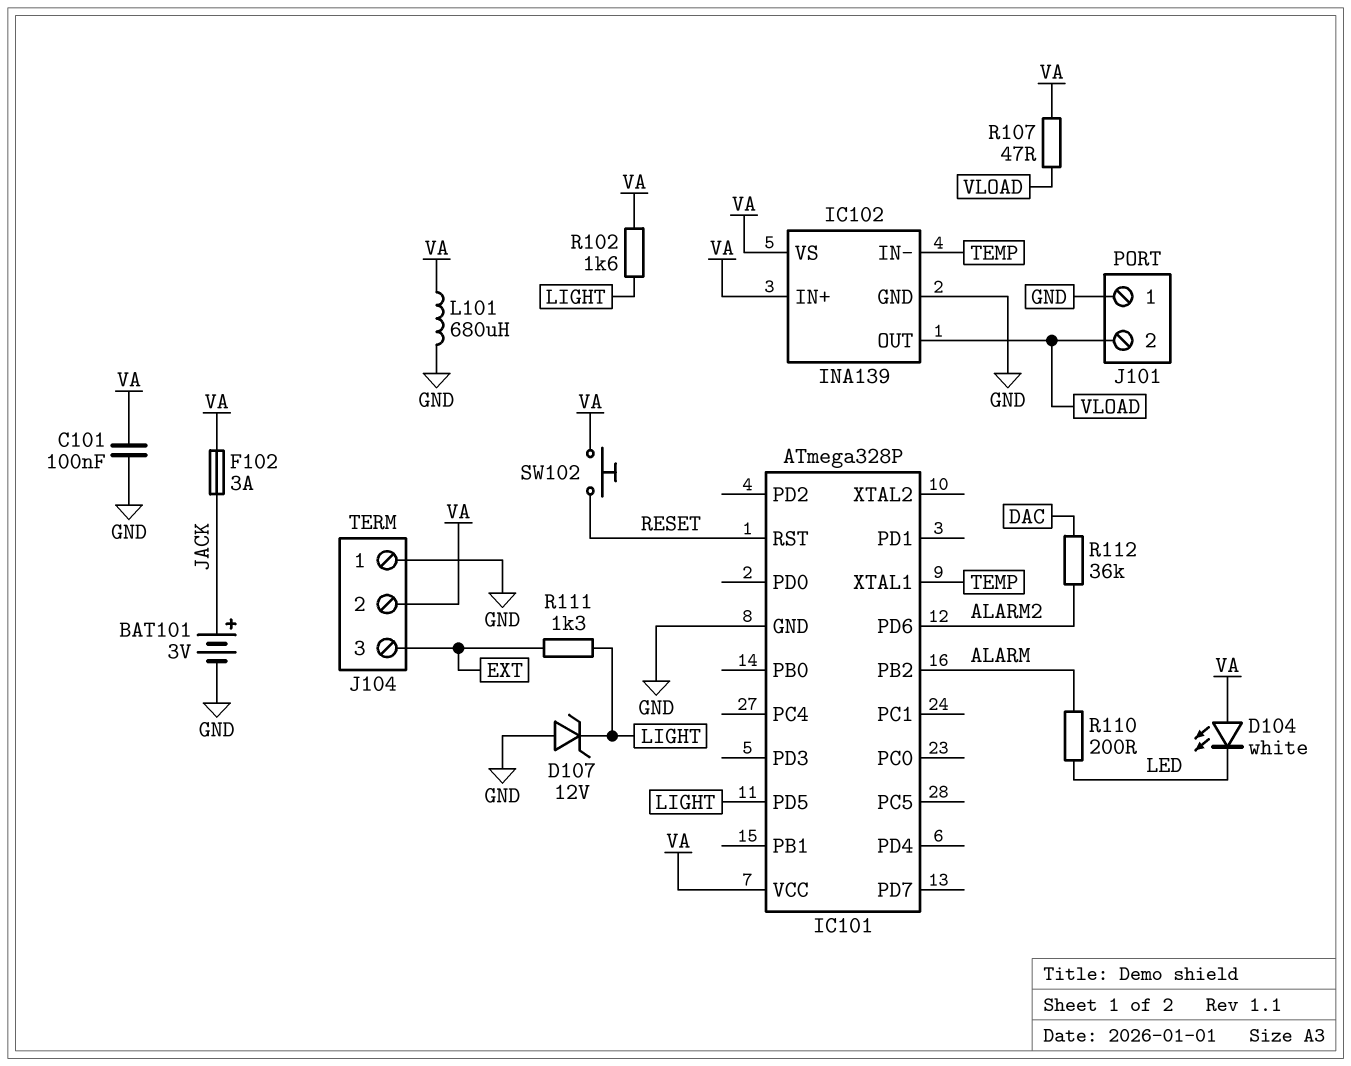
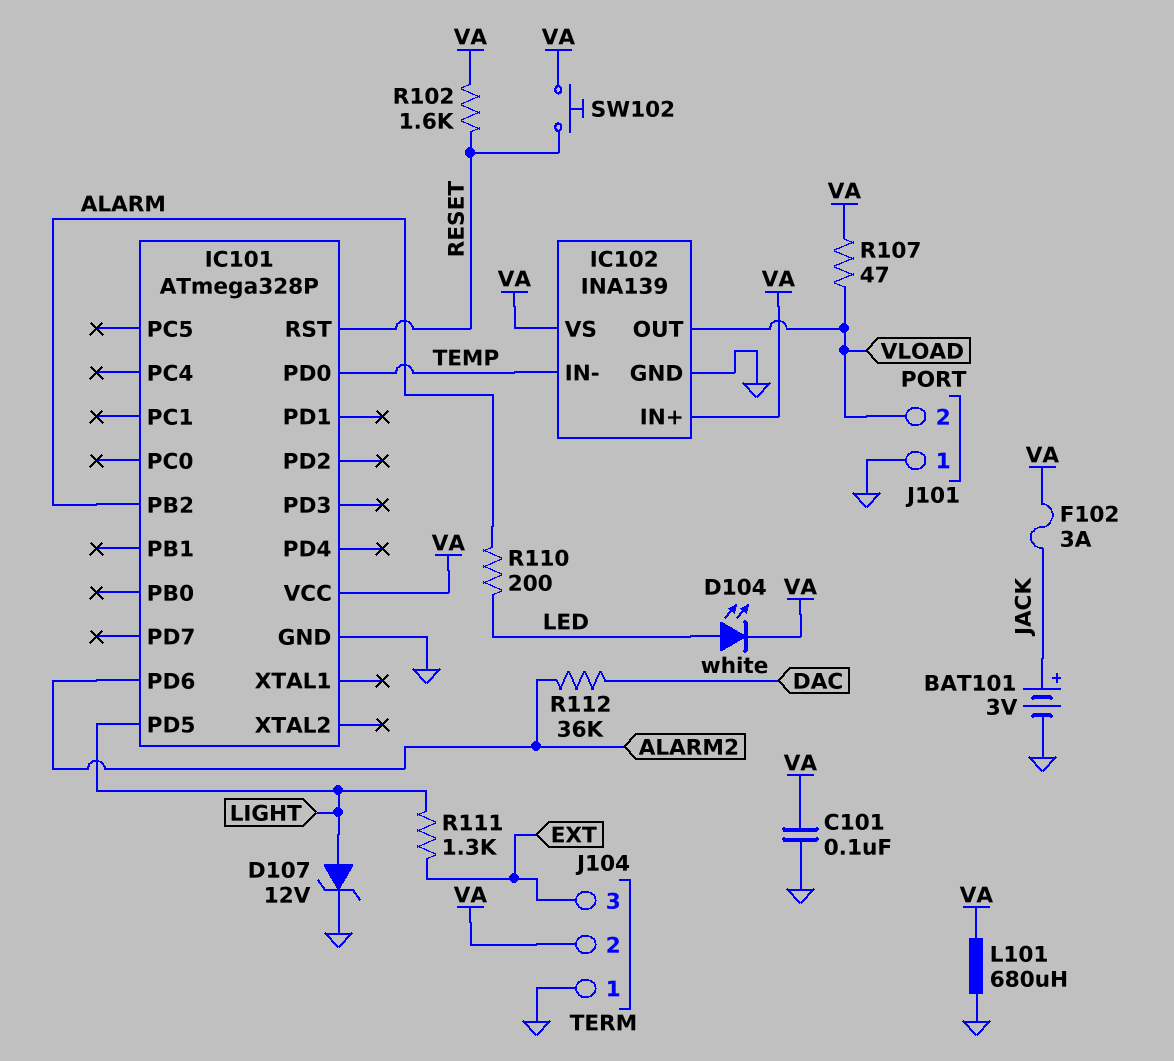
D104: LED white (A VA, K LED) -> LED white (A LED, K VA)
D107: zener 12V (A GND, K LIGHT) -> zener 12V (A LIGHT, K GND)
IC101 pin PD0: none -> TEMP
IC101 pin XTAL1: TEMP -> none
R102: 1.6k (LIGHT, VA) -> 1.6k (RESET, VA)

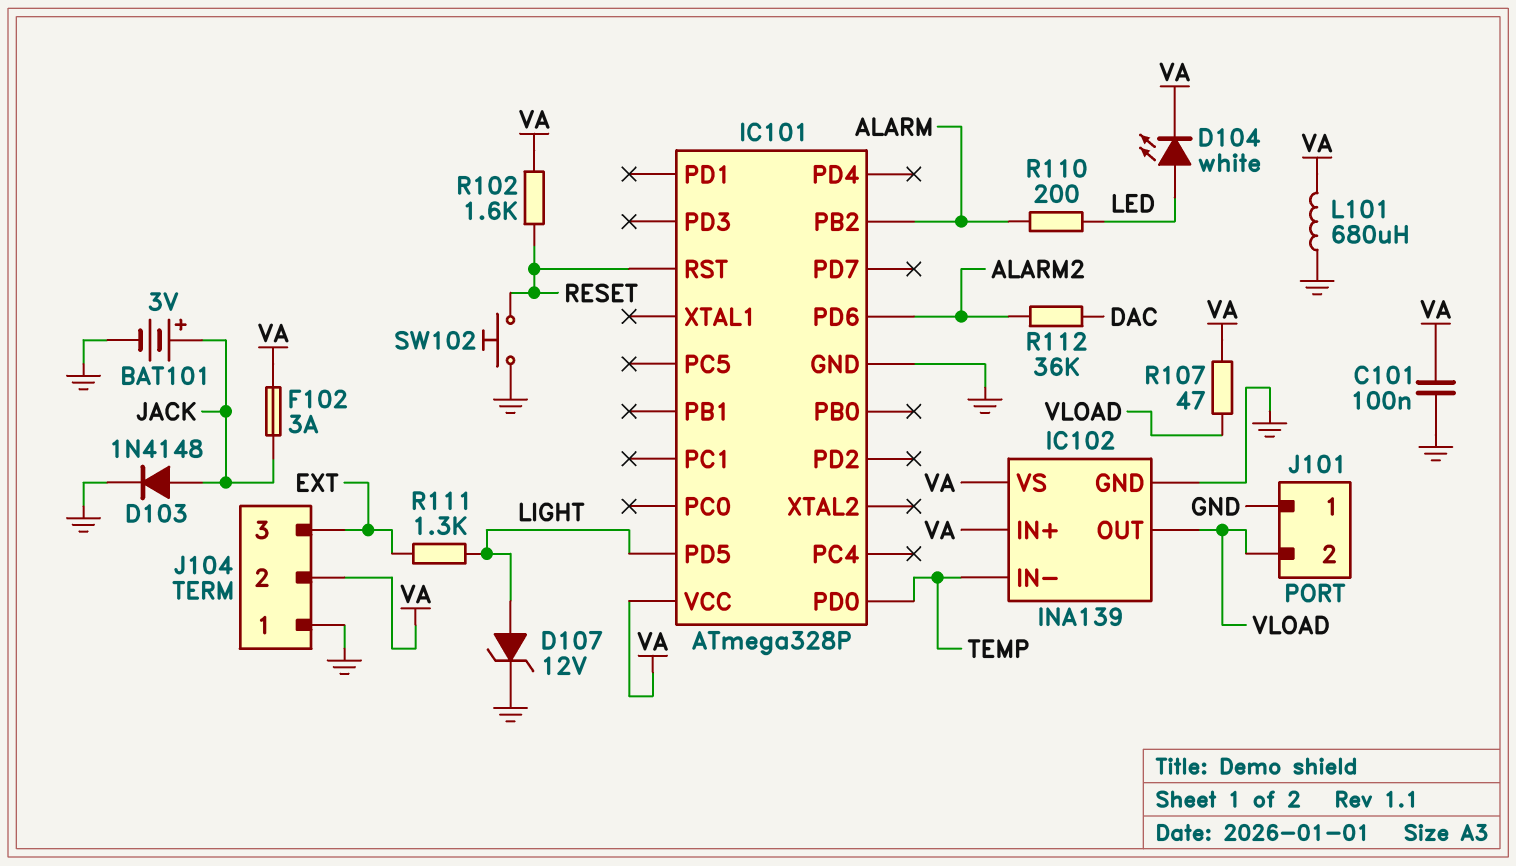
D103: none -> diode 1N4148 (A JACK, K GND)
SW102: button (RESET, VA) -> button (GND, RESET)

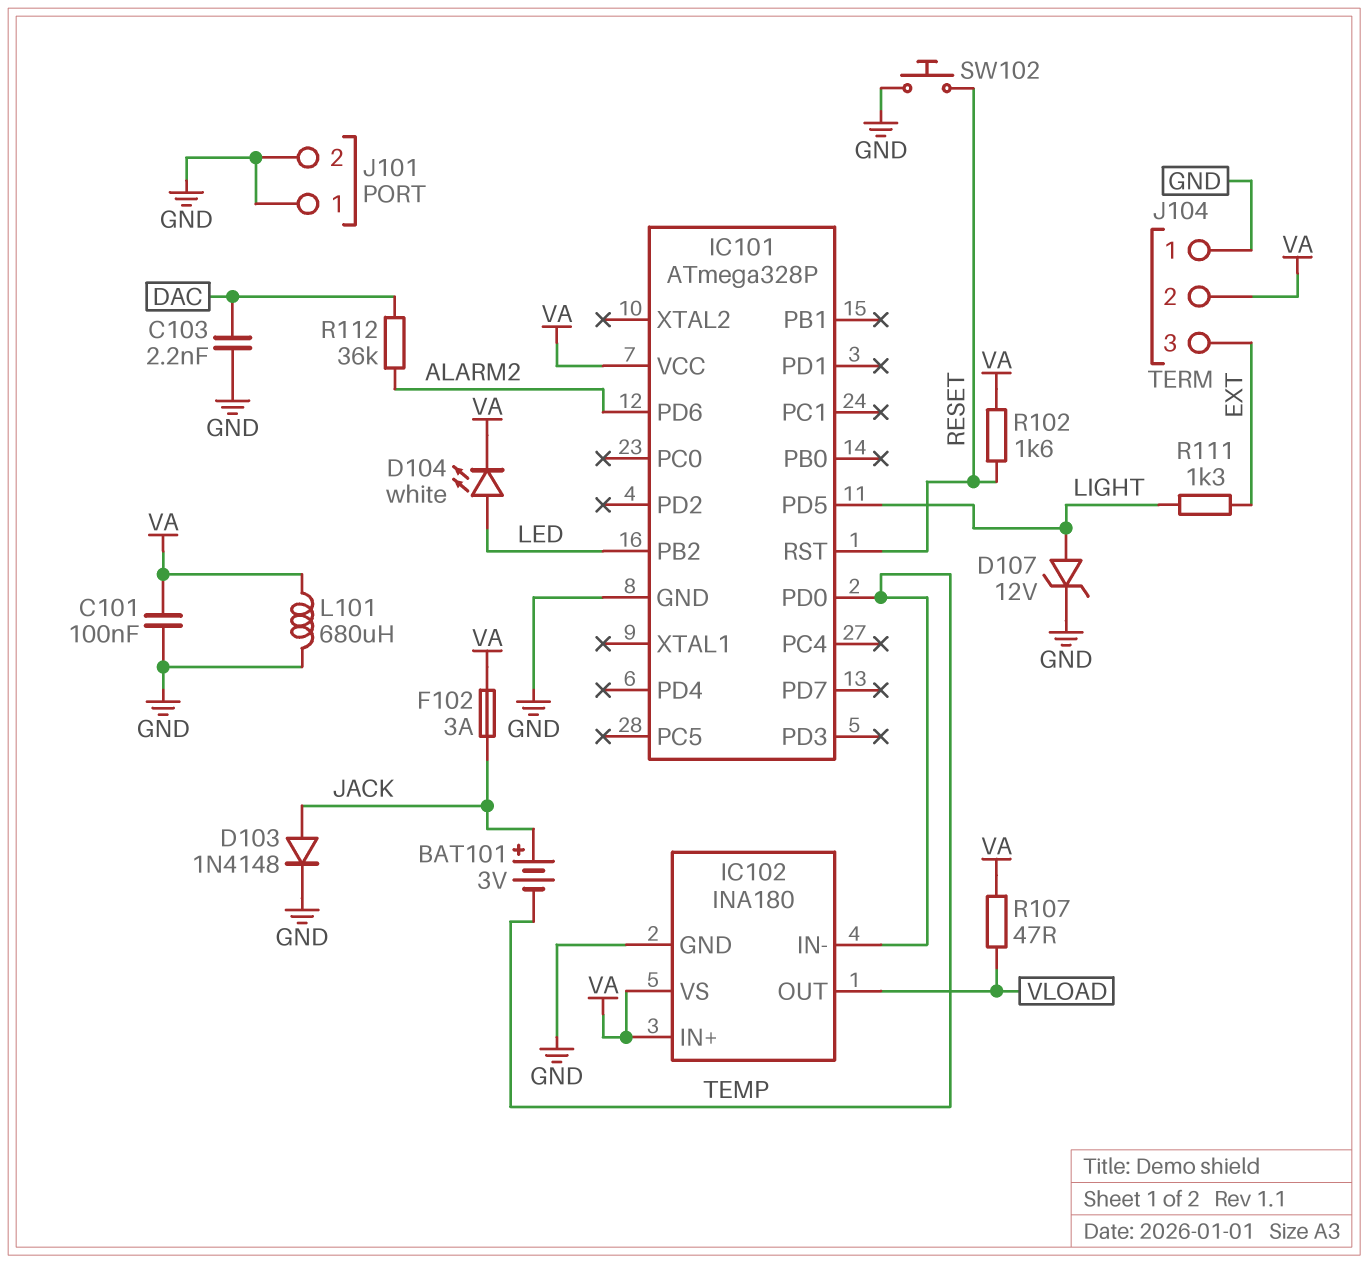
BAT101: 3V (plus JACK, minus GND) -> 3V (plus JACK, minus TEMP)
C103: none -> 2.2nF (DAC, GND)
IC101 pin PB2: ALARM -> LED
IC102: INA139 -> INA180
J101 pin 2: VLOAD -> GND
R110: 200 (ALARM, LED) -> none

